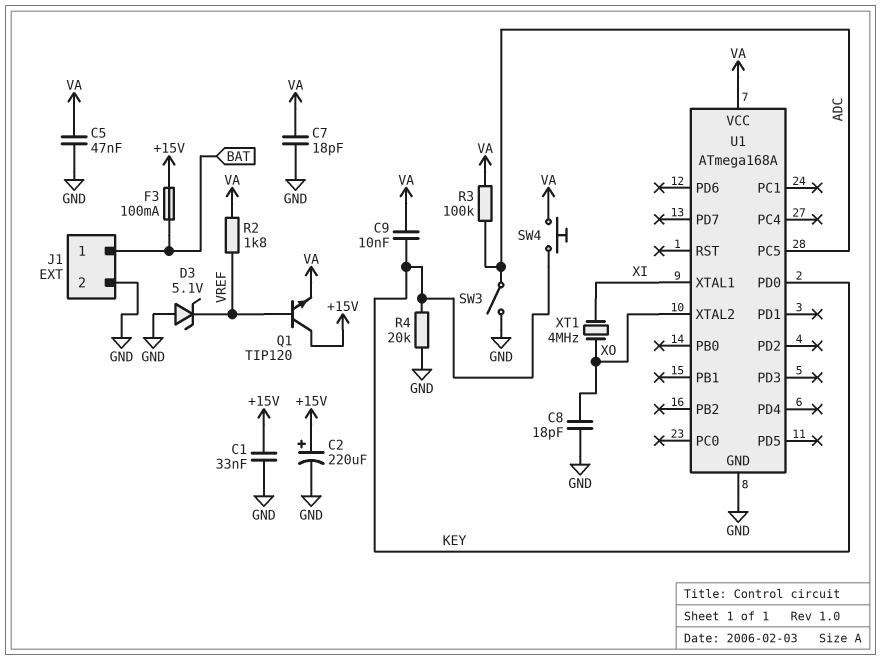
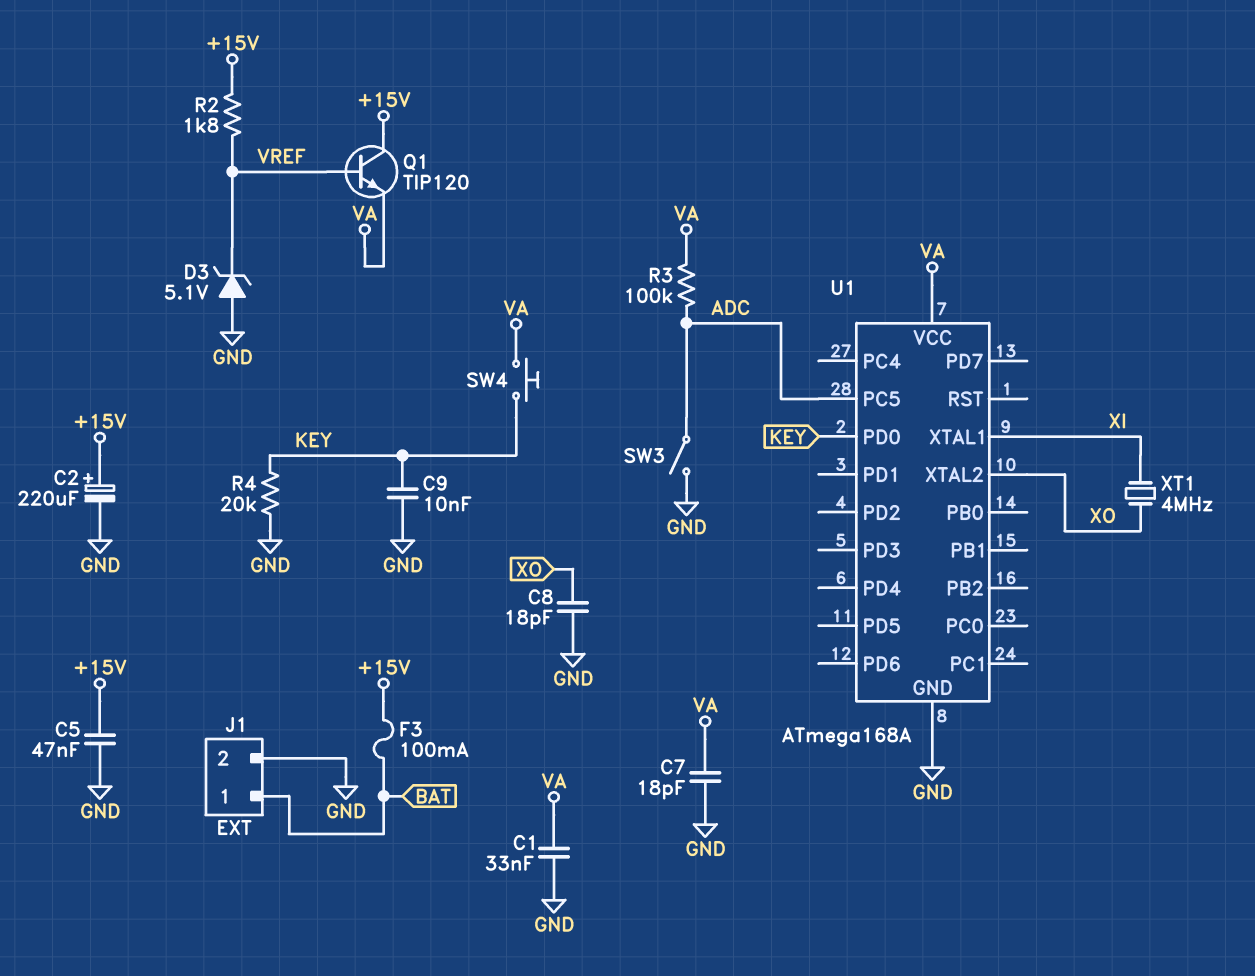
C1: 33nF (+15V, GND) -> 33nF (GND, VA)
C5: 47nF (GND, VA) -> 47nF (+15V, GND)
C9: 10nF (KEY, VA) -> 10nF (GND, KEY)
R2: 1.8k (VA, VREF) -> 1.8k (+15V, VREF)

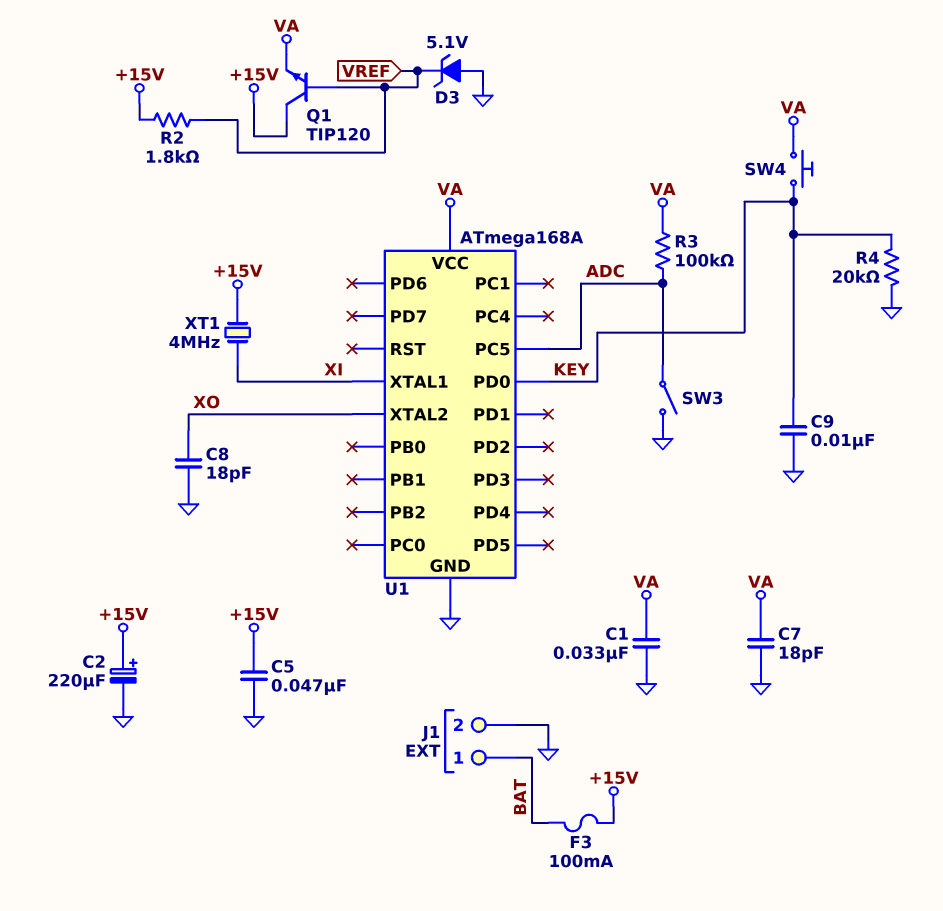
XT1: 4MHz (XI, XO) -> 4MHz (+15V, XI)

